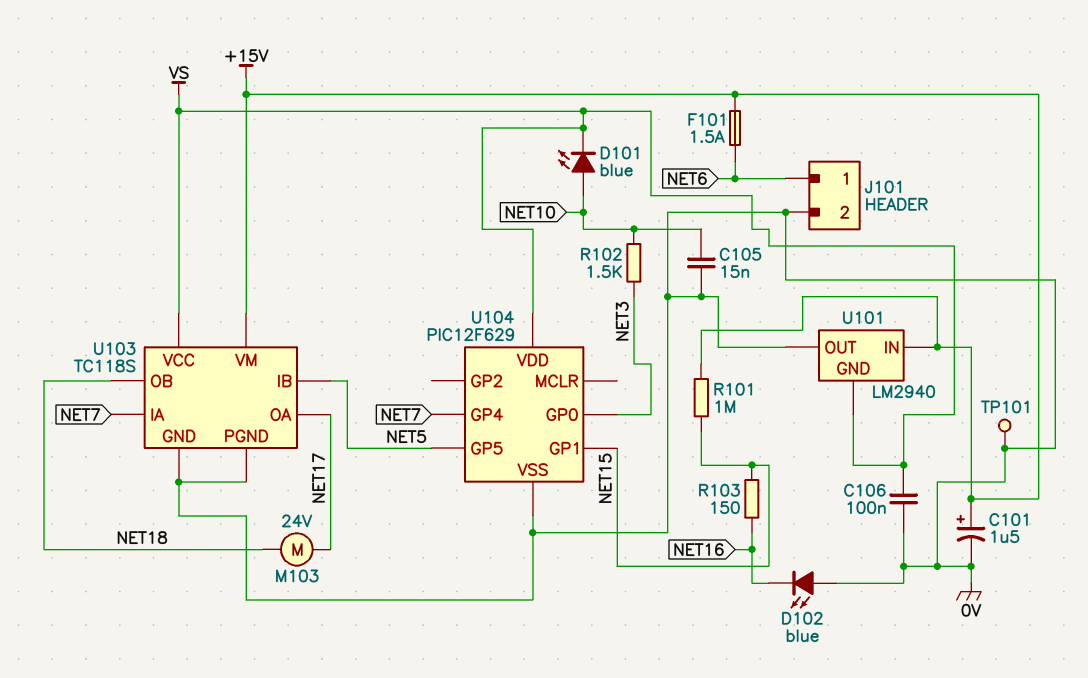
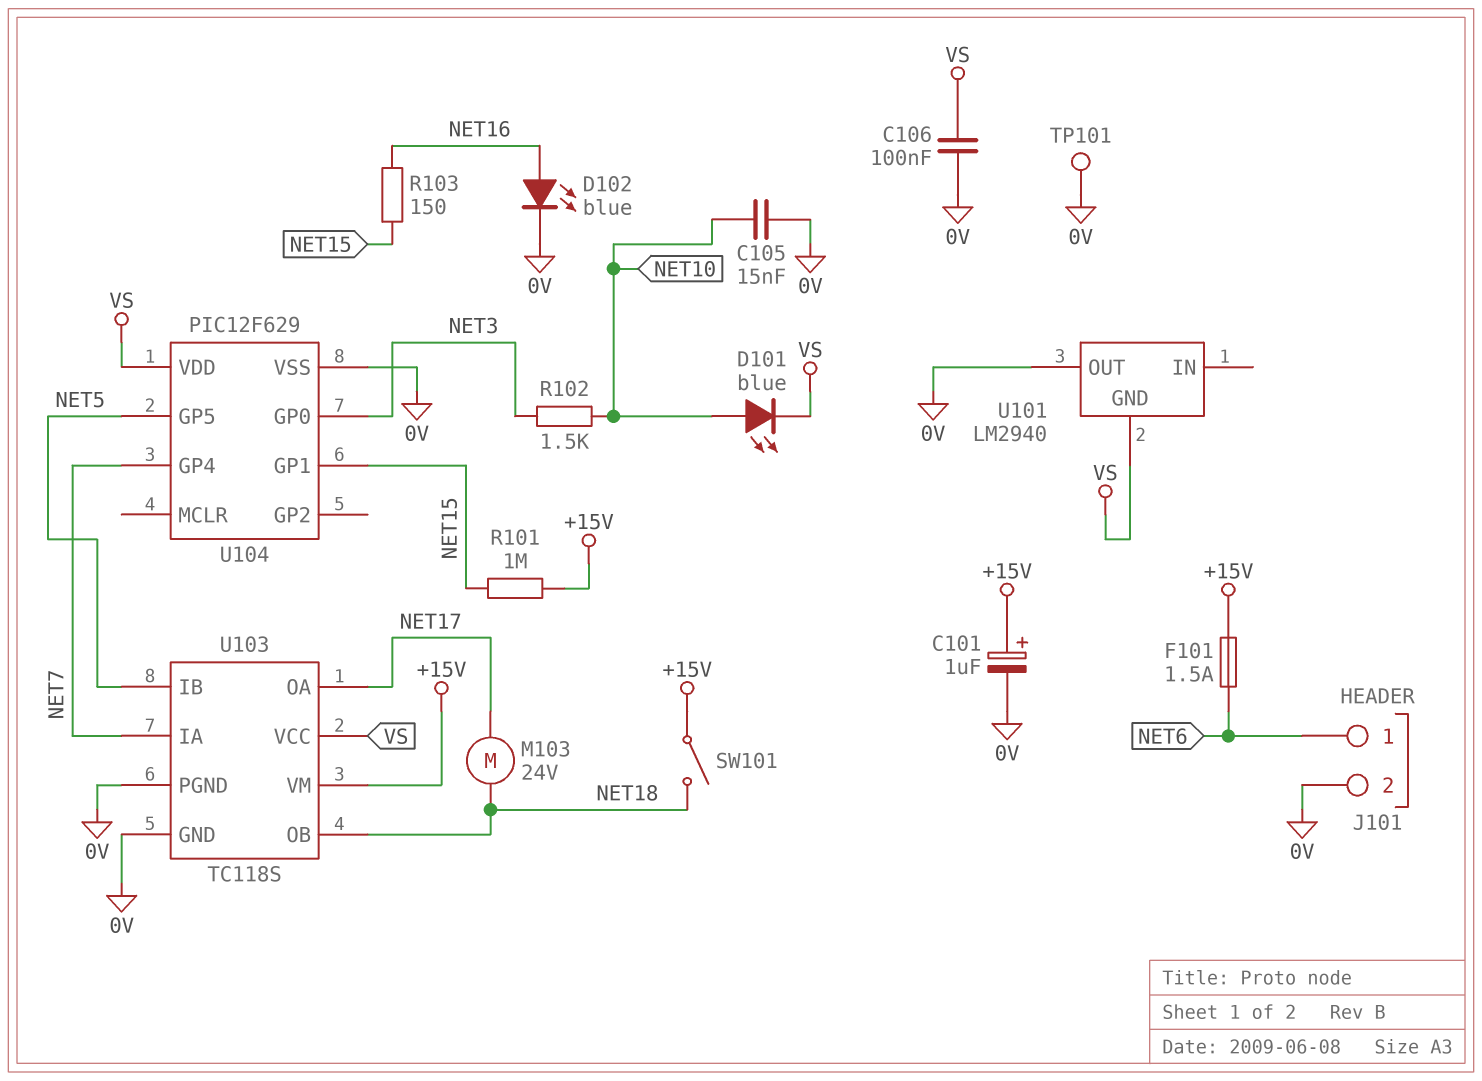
C101: 1.5uF (plus +15V, minus 0V) -> 1uF (plus +15V, minus 0V)
D102: LED blue (A 0V, K NET16) -> LED blue (A NET16, K 0V)
SW101: none -> switch (+15V, NET18)
U101 pin IN: +15V -> none

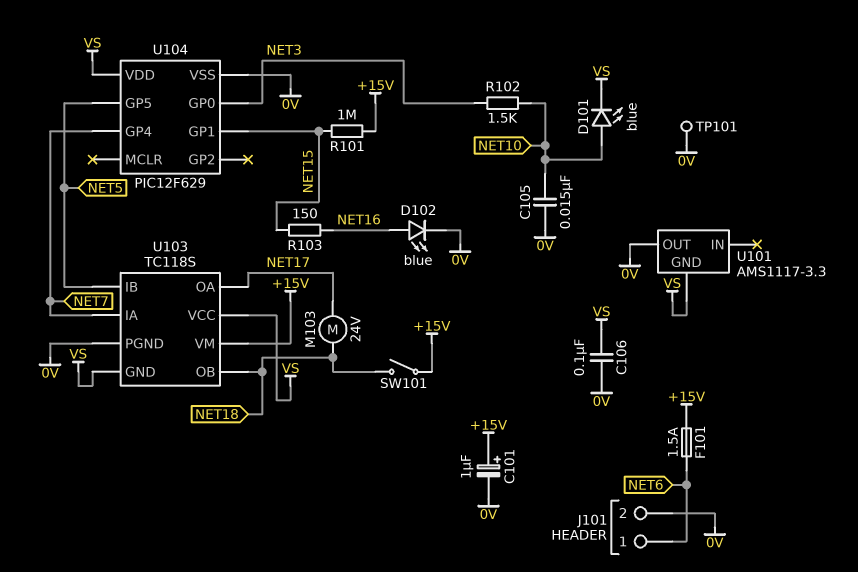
U101: LM2940 -> AMS1117-3.3
U103 pin GND: 0V -> VS

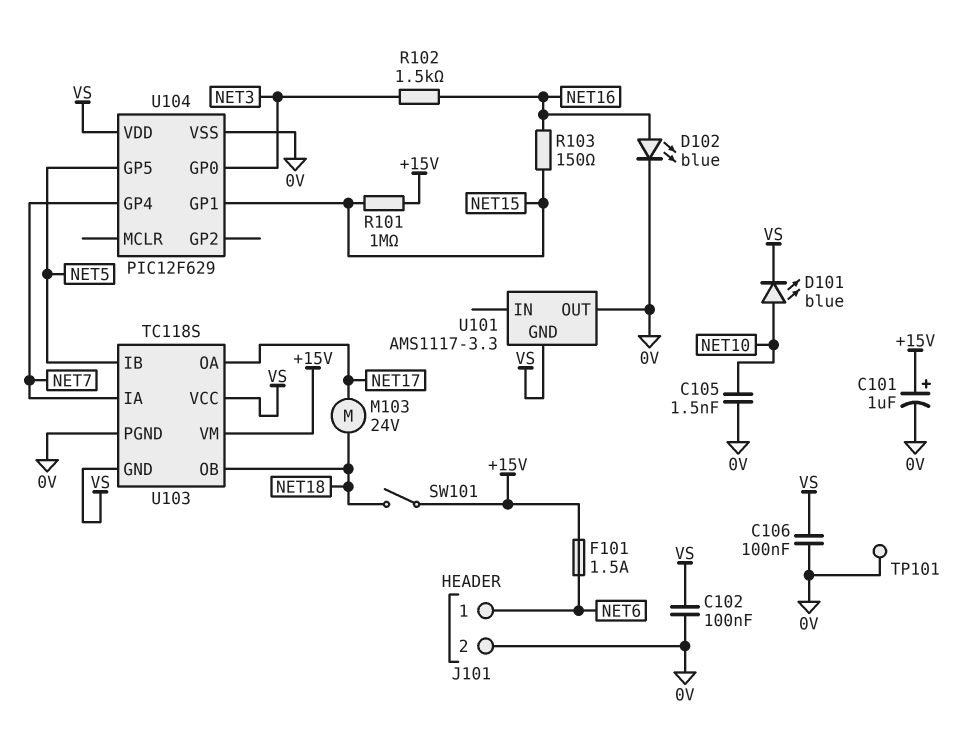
C102: none -> 100nF (0V, VS)
C105: 15nF (0V, NET10) -> 1.5nF (0V, NET10)
R102: 1.5k (NET3, NET10) -> 1.5k (NET3, NET16)

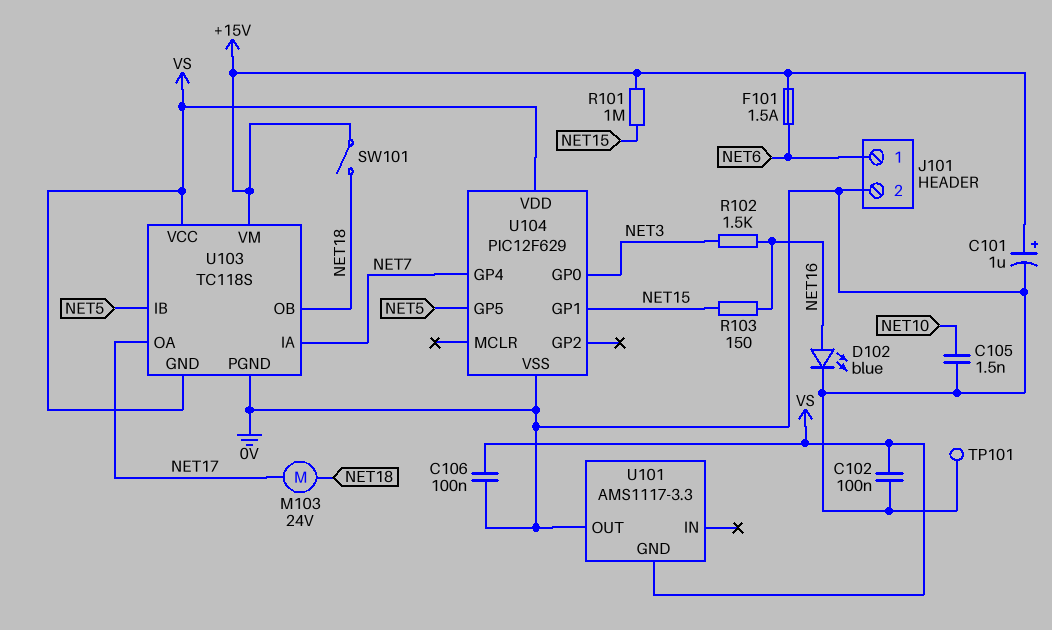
D101: LED blue (A NET10, K VS) -> none

